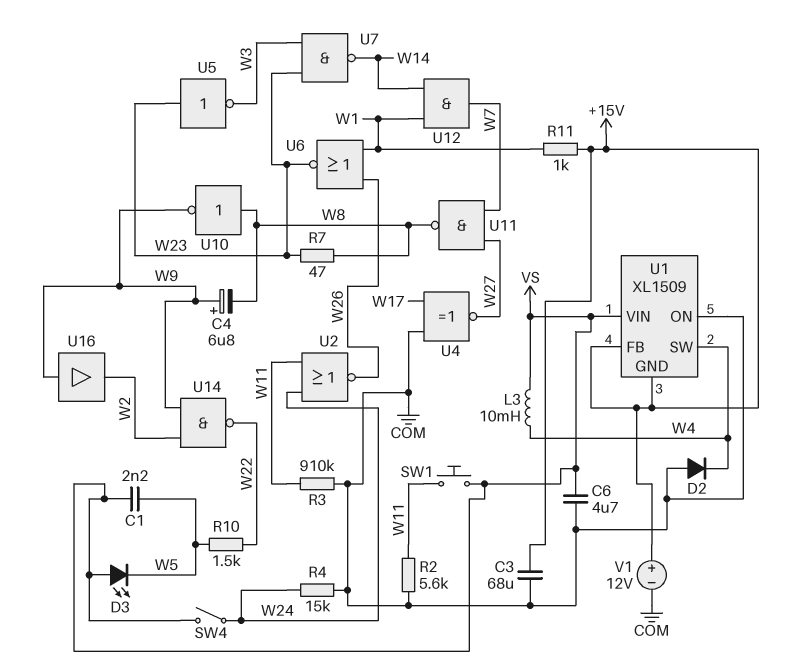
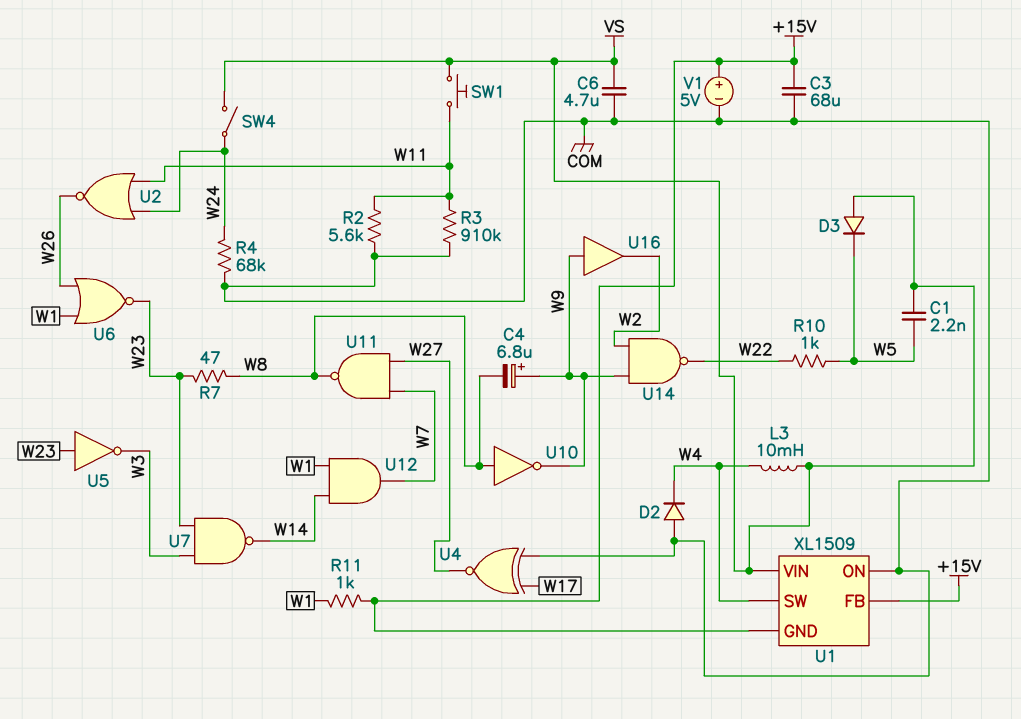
D3: LED (A VS, K W5) -> diode (A VS, K W5)
R4: 15k (COM, W24) -> 68k (COM, W24)
R10: 1.5k (W5, W22) -> 1k (W5, W22)
V1: 12V (plus +15V, minus COM) -> 5V (plus +15V, minus COM)

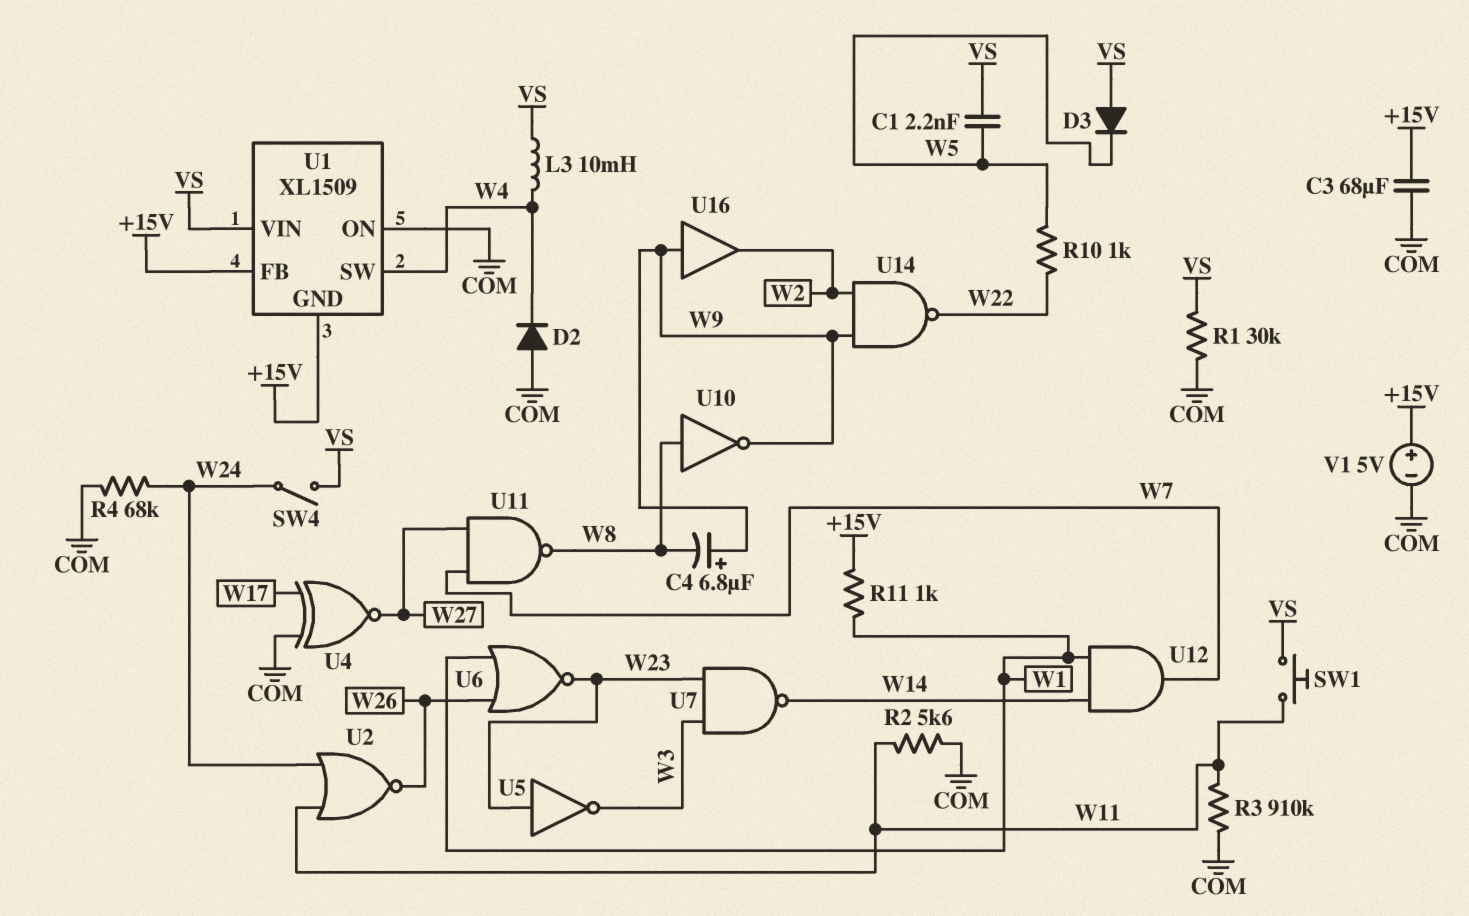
C6: 4.7uF (COM, VS) -> none
R1: none -> 30k (COM, VS)
R7: 47 (W8, W23) -> none

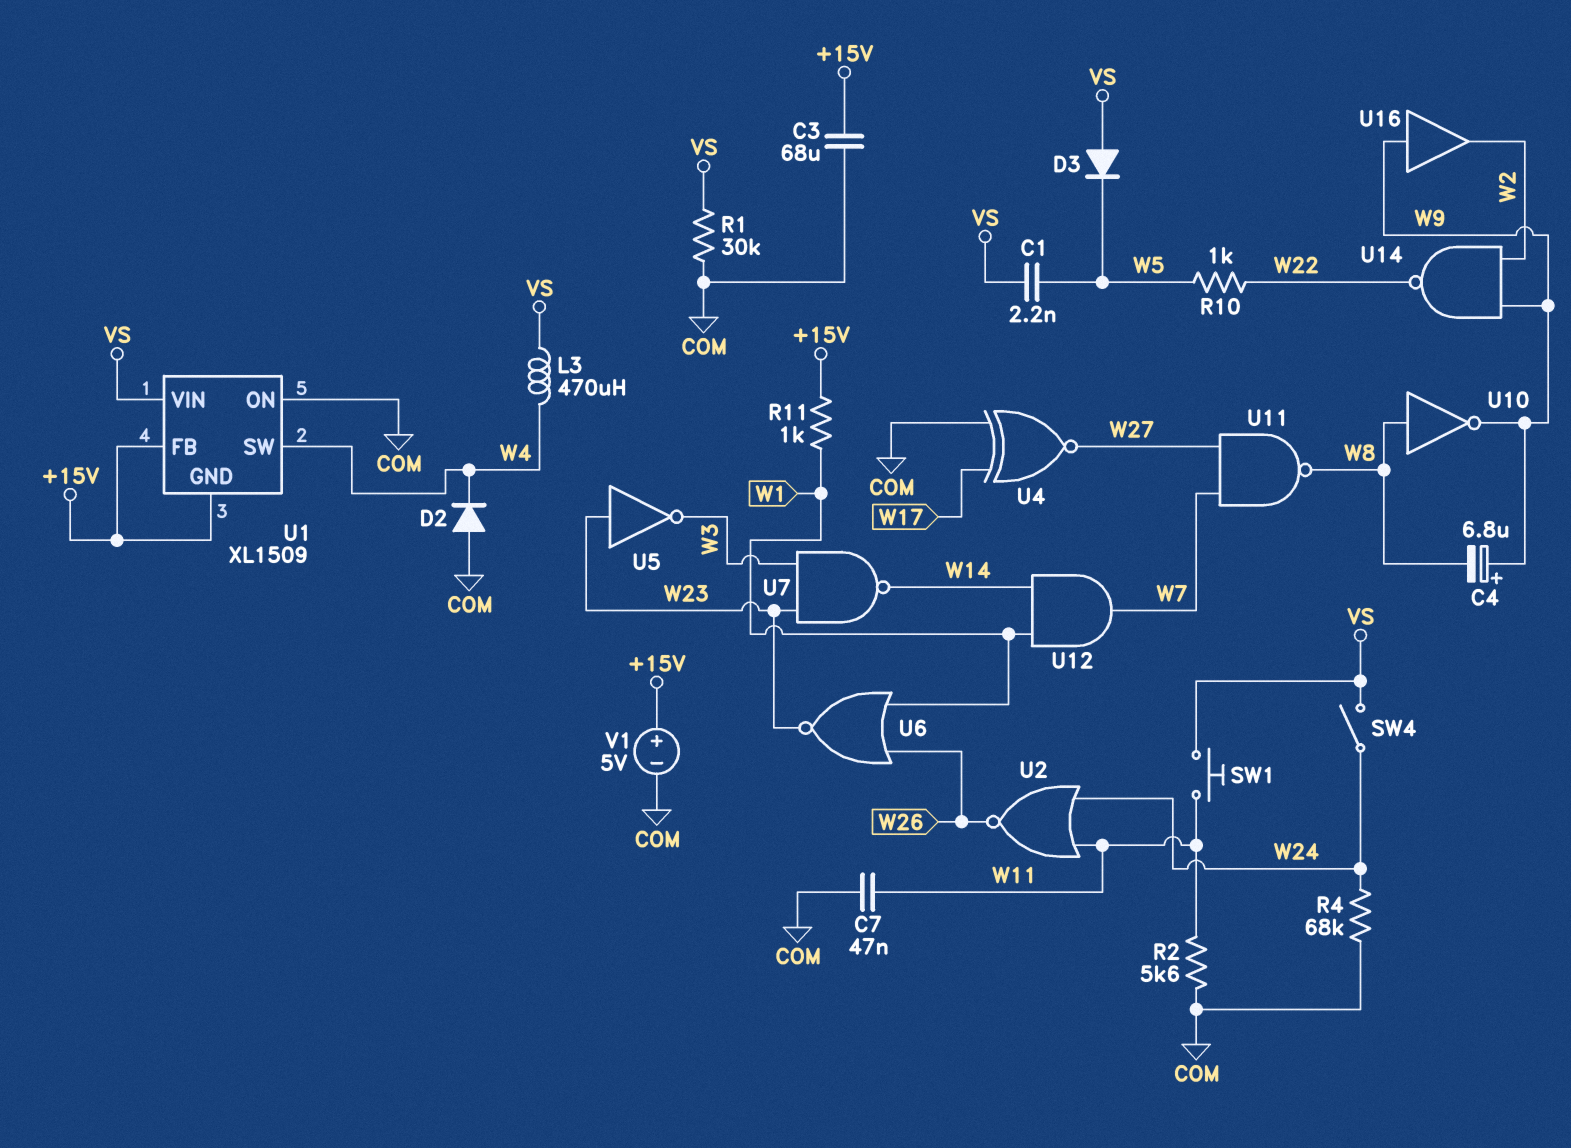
C7: none -> 47nF (COM, W11)
L3: 10mH (VS, W4) -> 470uH (VS, W4)
R3: 910k (COM, W11) -> none

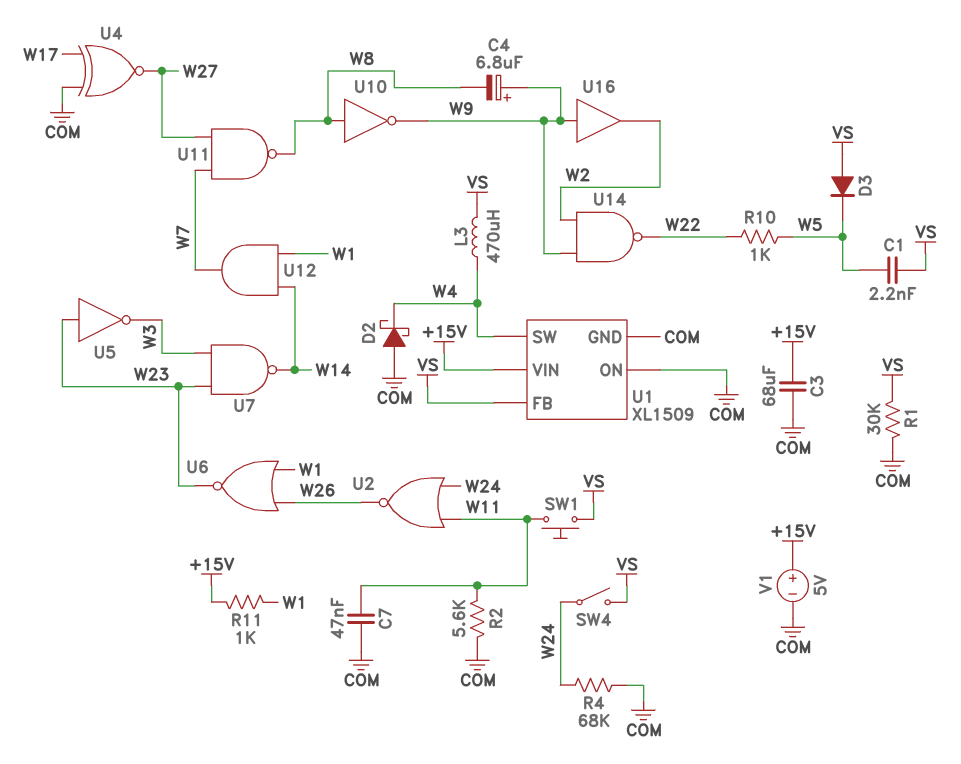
D2: diode (A COM, K W4) -> schottky (A COM, K W4)
U1 pin FB: +15V -> VS
U1 pin GND: +15V -> COM
U1 pin VIN: VS -> +15V

